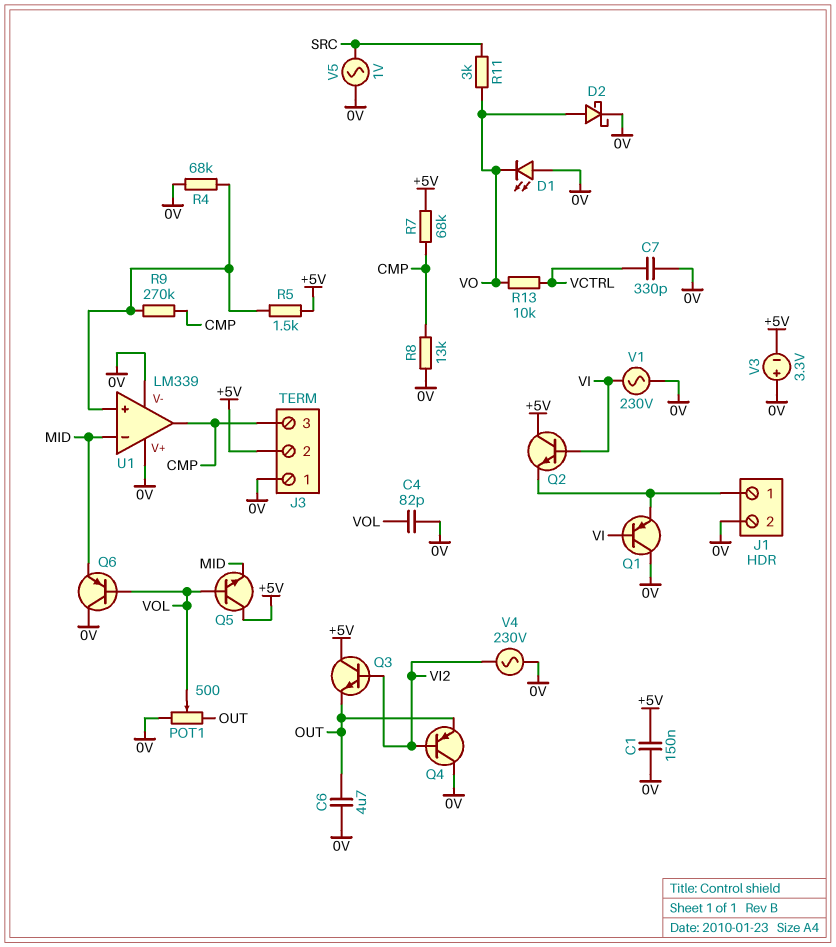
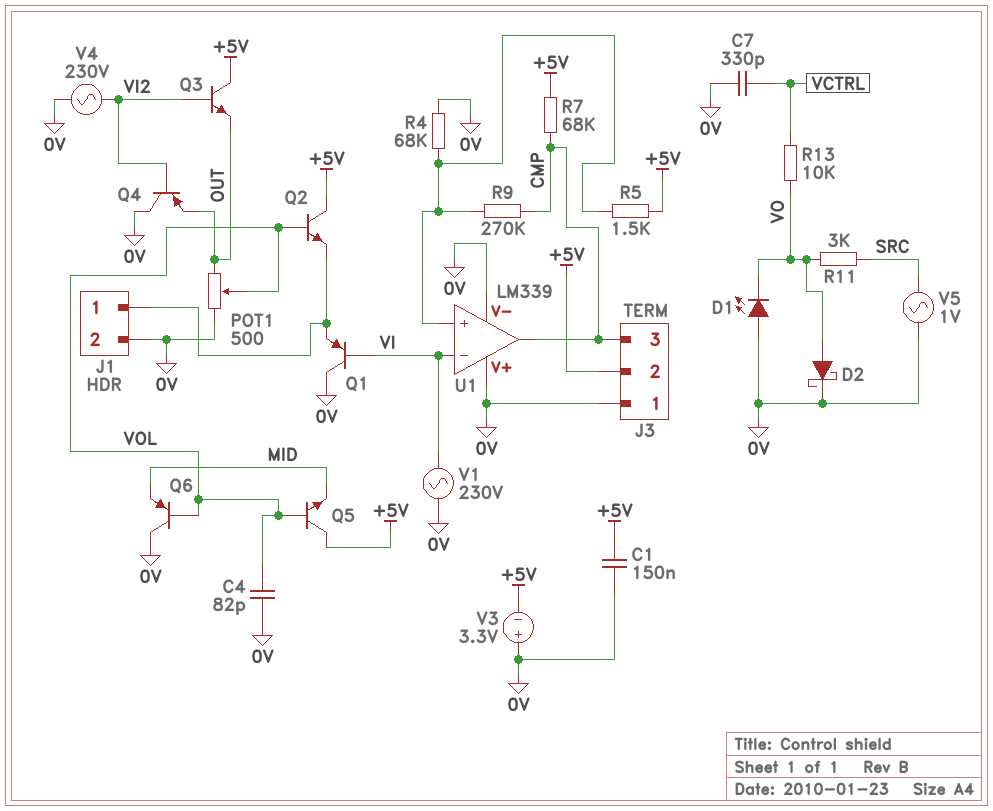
C6: 4.7uF (0V, OUT) -> none
Q2: NPN (B VI, C +5V, E J1/1) -> NPN (B VOL, C +5V, E J1/1)
R8: 13k (0V, CMP) -> none
U1 pin in-: MID -> VI

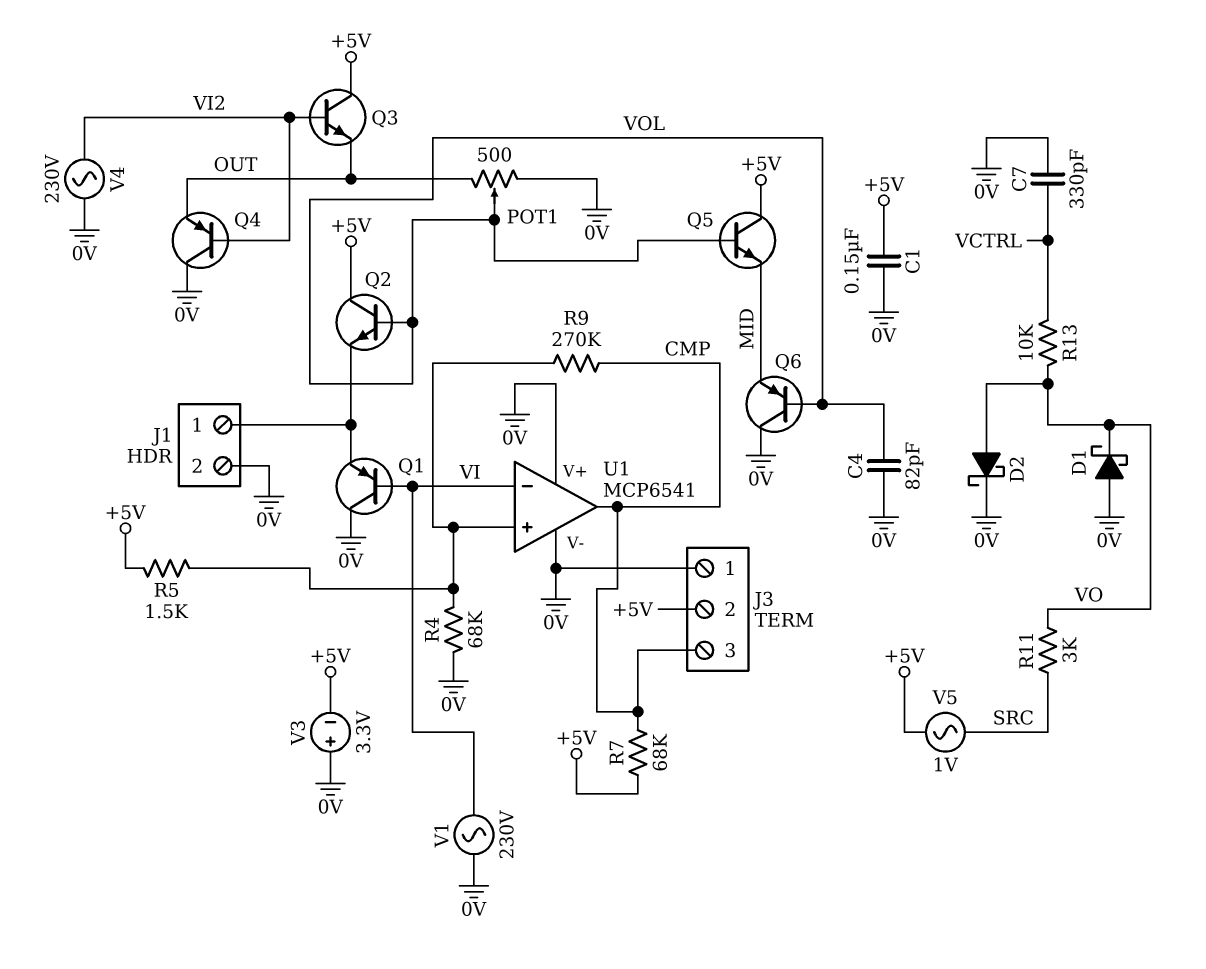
D1: LED (A 0V, K VO) -> schottky (A 0V, K VO)
U1: LM339 -> MCP6541
V5: AC 1V (0V, SRC) -> AC 1V (+5V, SRC)

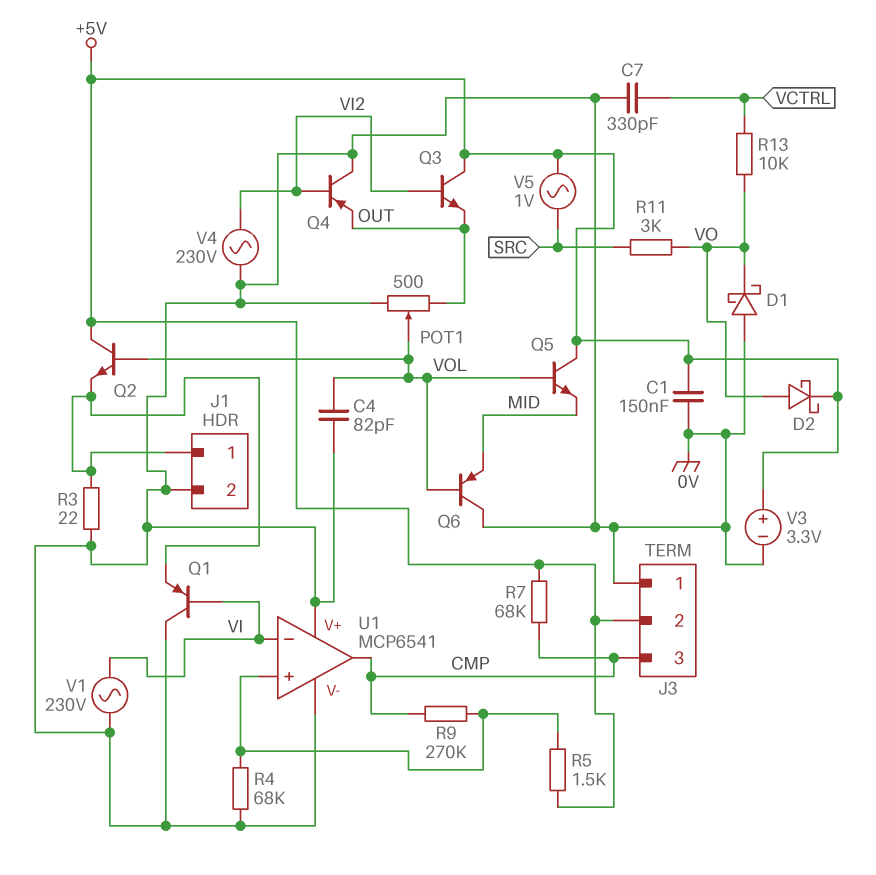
D2: schottky (A VO, K 0V) -> schottky (A VO, K +5V)
R3: none -> 22 (0V, J1/1)
V3: 3.3V (plus 0V, minus +5V) -> 3.3V (plus +5V, minus 0V)

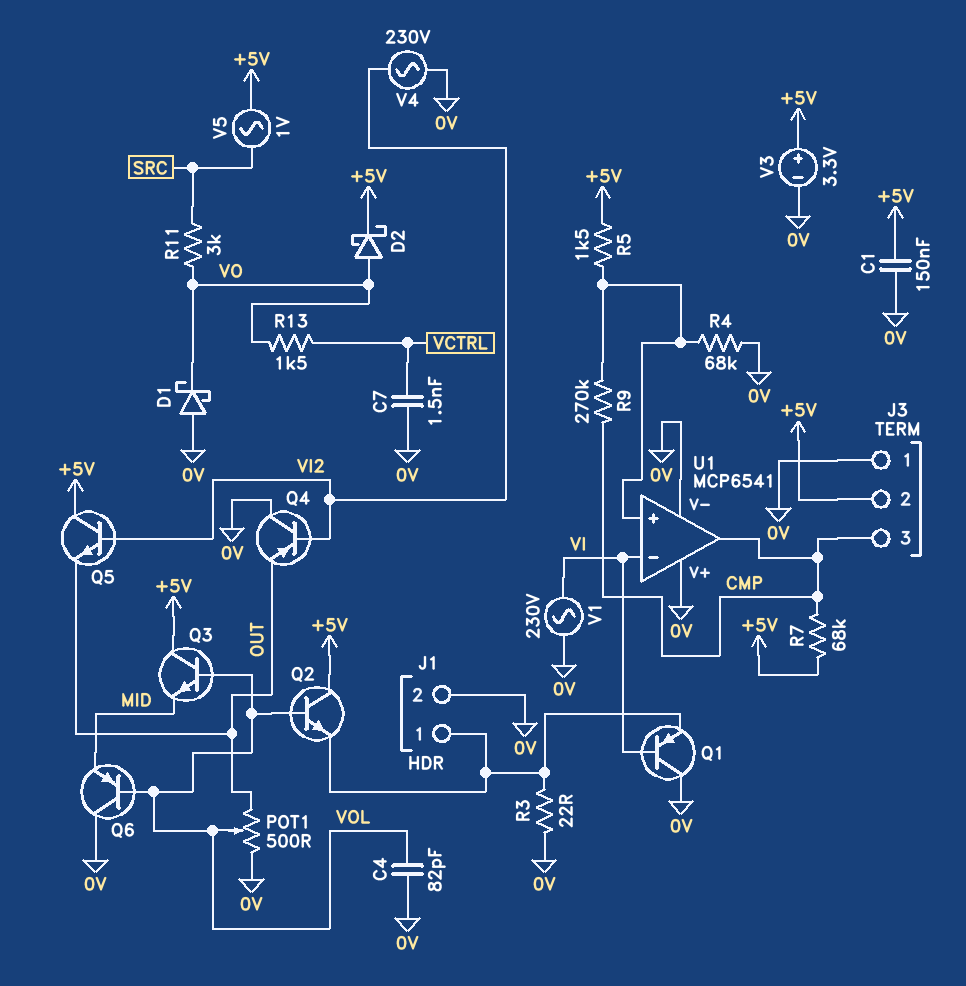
C7: 330pF (0V, VCTRL) -> 1.5nF (0V, VCTRL)
Q3: NPN (B VI2, C +5V, E OUT) -> NPN (B VOL, C +5V, E MID)
Q5: NPN (B VOL, C +5V, E MID) -> NPN (B VI2, C +5V, E OUT)
R13: 10k (VCTRL, VO) -> 1.5k (VCTRL, VO)

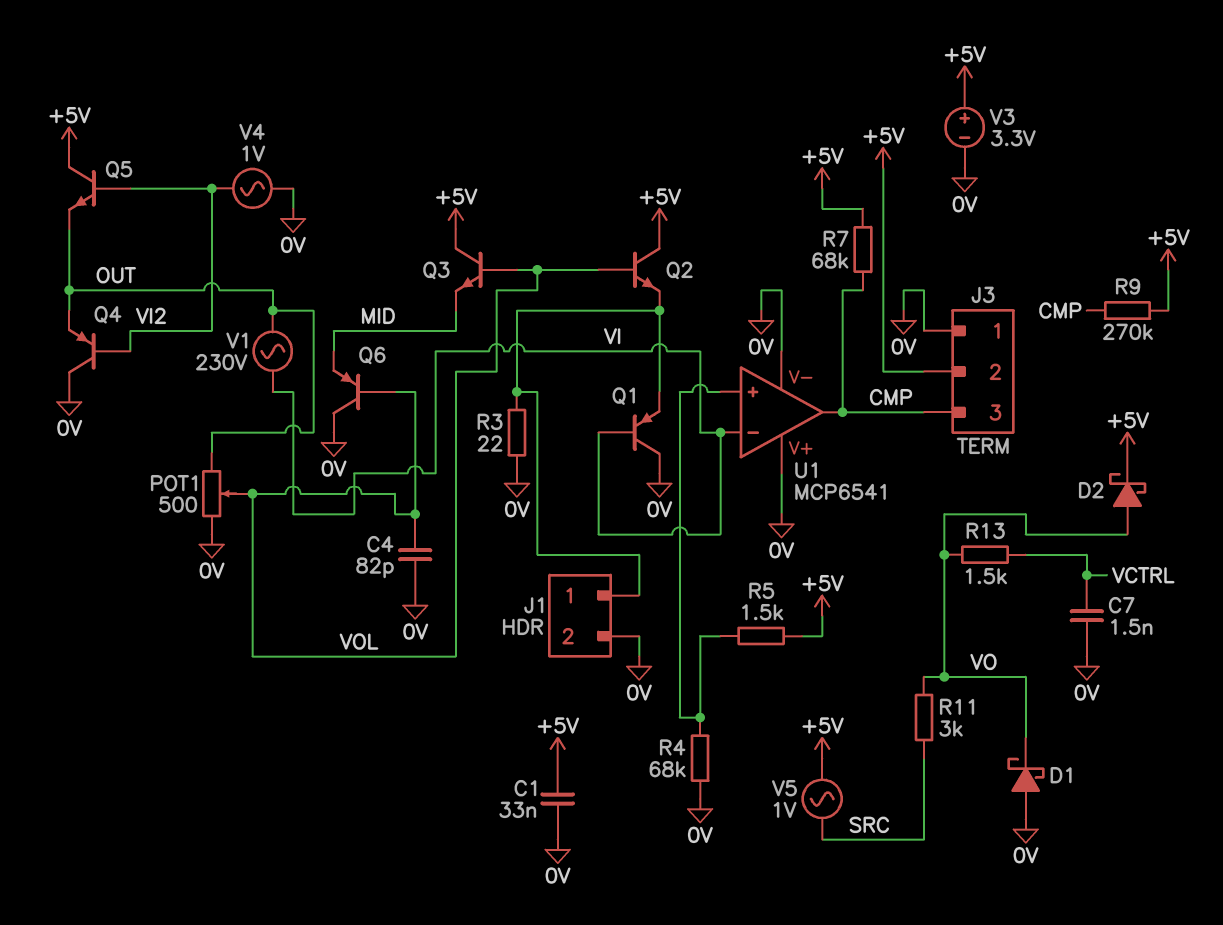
C1: 150nF (+5V, 0V) -> 33nF (+5V, 0V)
R9: 270k (CMP, U1/in+) -> 270k (+5V, CMP)
V1: AC 230V (0V, VI) -> AC 230V (OUT, VI)
V4: AC 230V (0V, VI2) -> AC 1V (0V, VI2)

